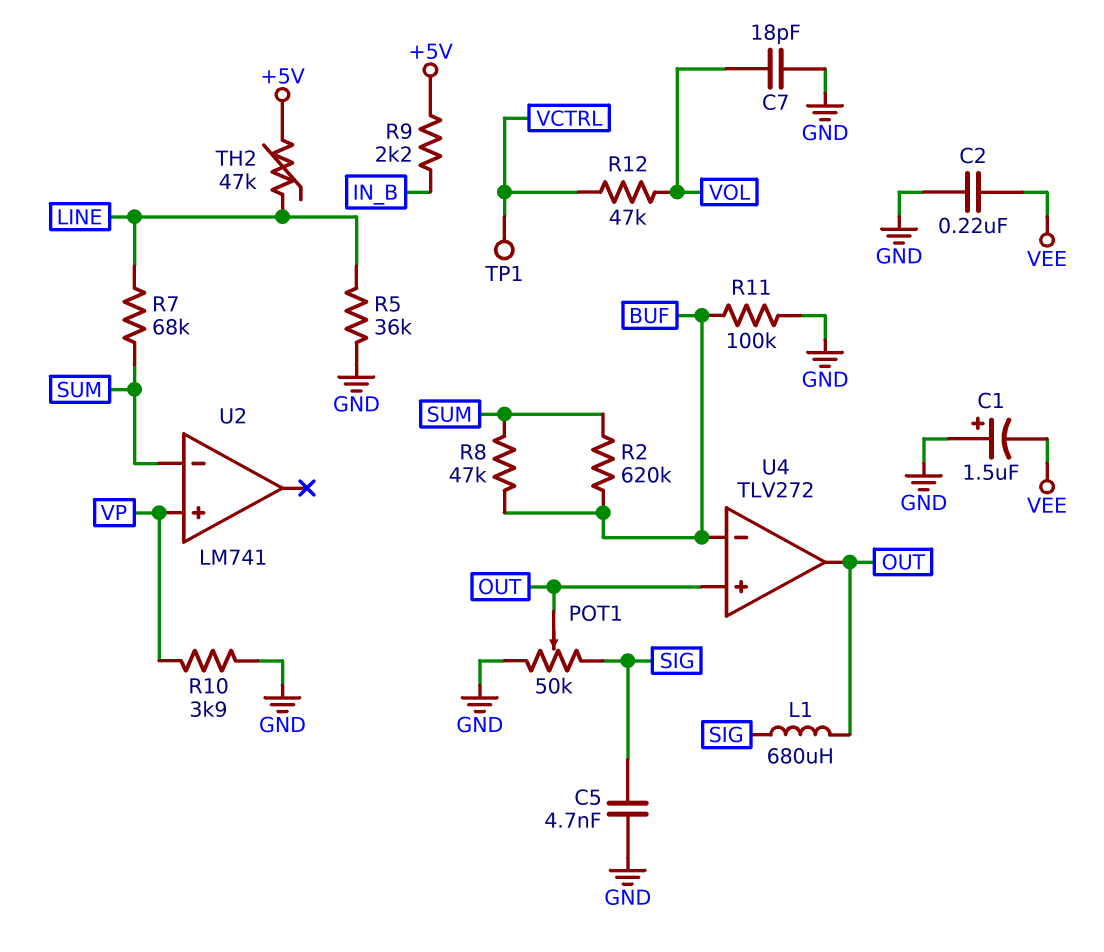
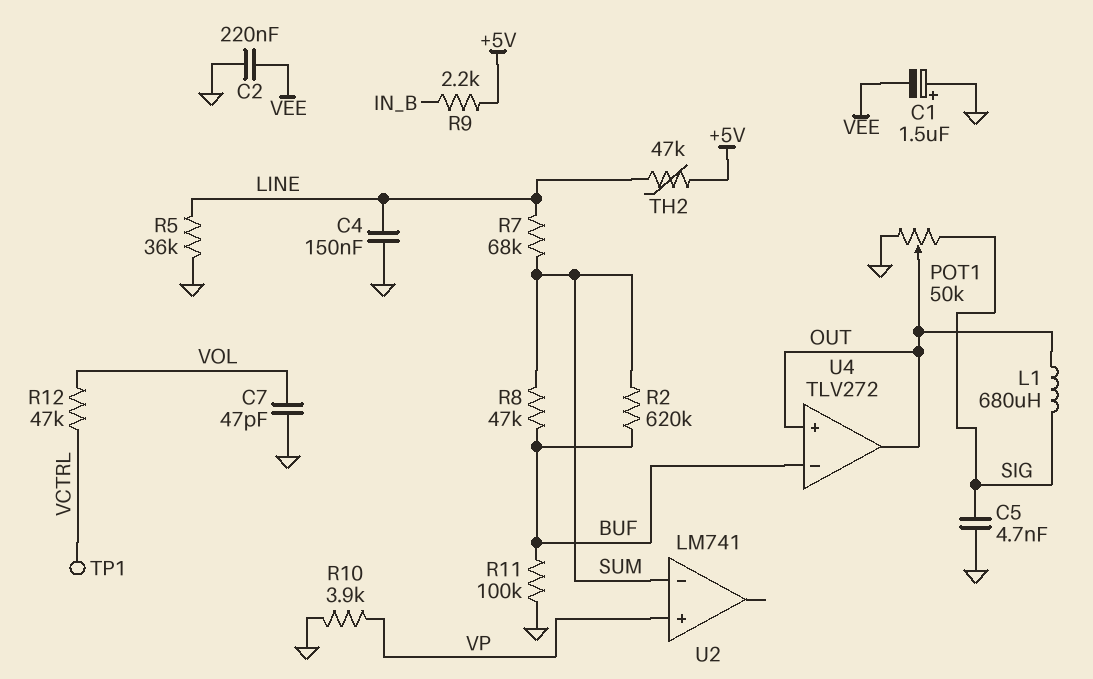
C4: none -> 150nF (GND, LINE)
C7: 18pF (GND, VOL) -> 47pF (GND, VOL)

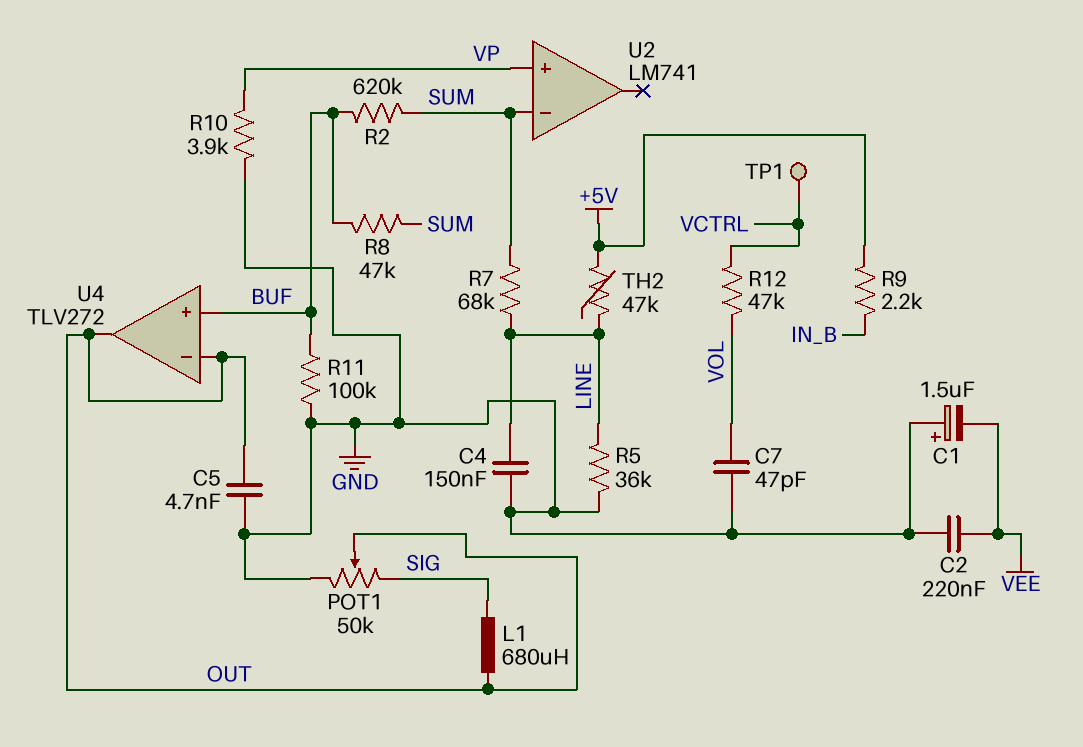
C5: 4.7nF (GND, SIG) -> 4.7nF (GND, OUT)
U4 pin in+: OUT -> BUF
U4 pin in-: BUF -> OUT

